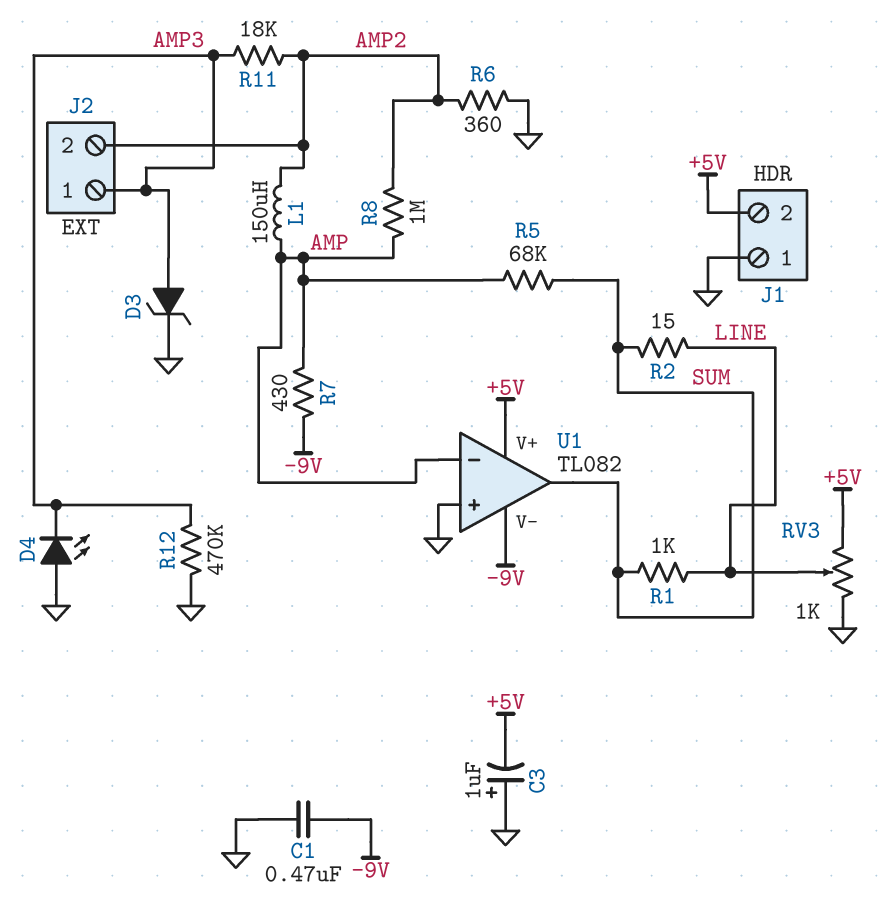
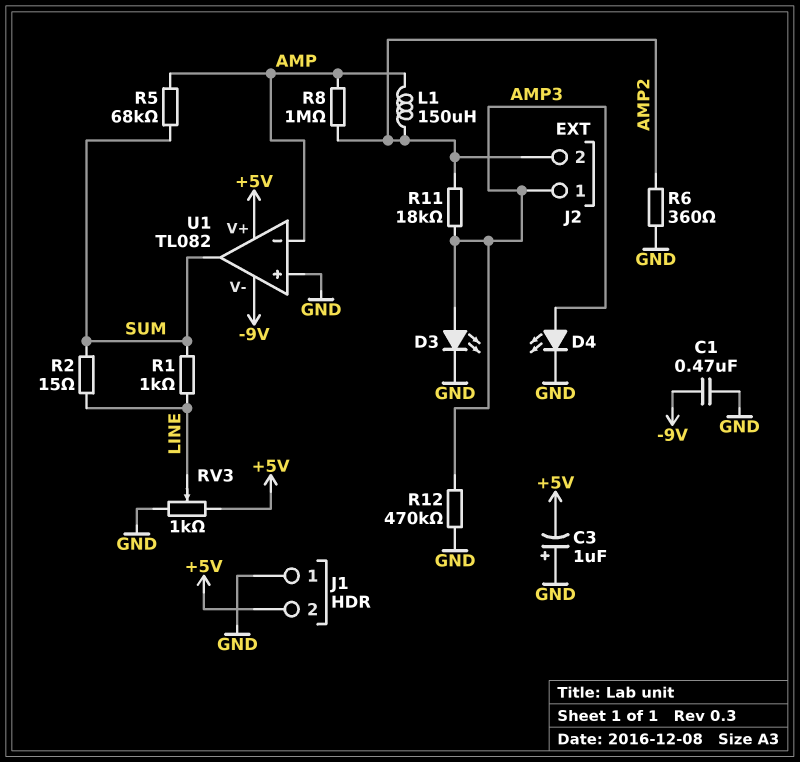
D3: zener (A AMP3, K GND) -> LED (A AMP3, K GND)
D4: LED (A GND, K AMP3) -> LED (A AMP3, K GND)
R7: 430 (-9V, AMP) -> none

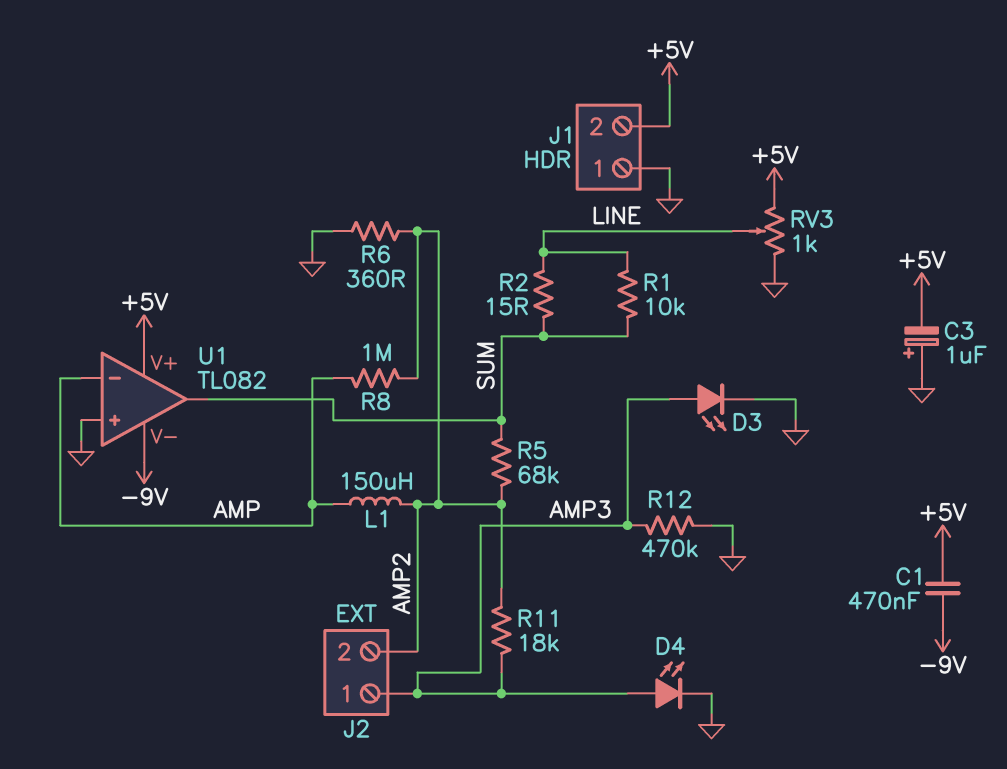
C1: 470nF (-9V, GND) -> 470nF (+5V, -9V)
R1: 1k (LINE, SUM) -> 10k (LINE, SUM)
R5: 68k (AMP, SUM) -> 68k (AMP2, SUM)

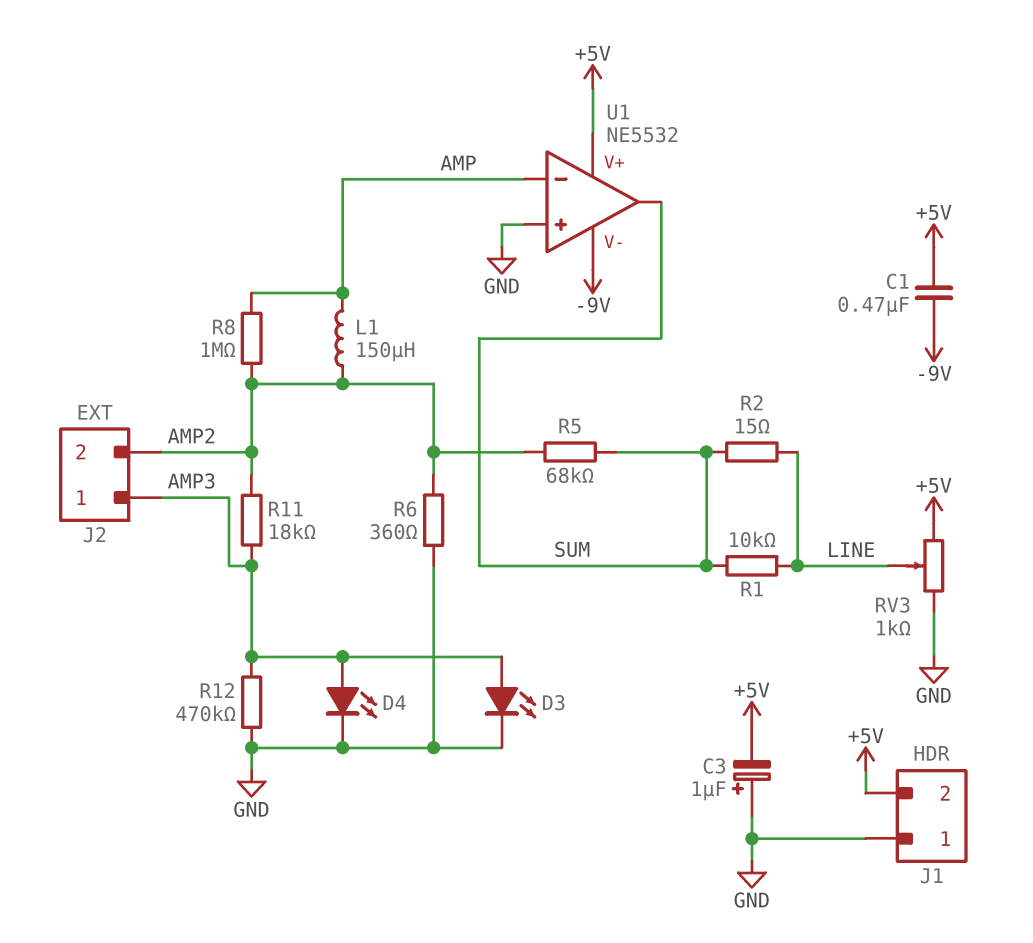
U1: TL082 -> NE5532

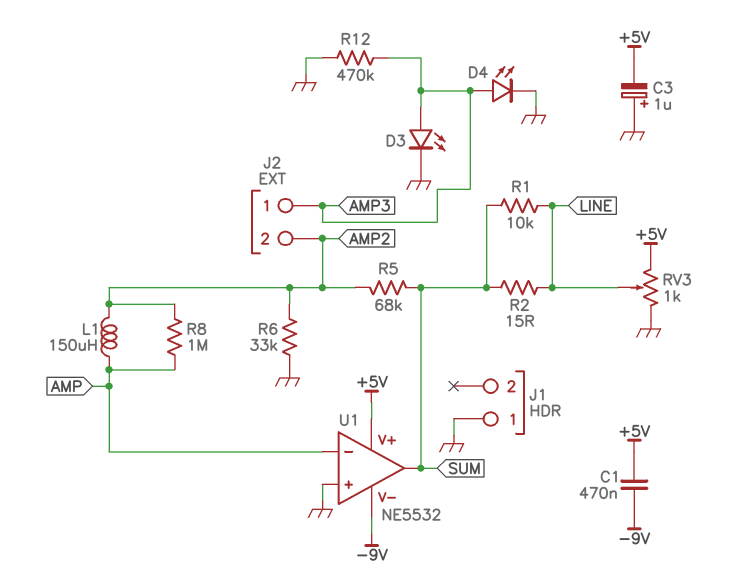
J1 pin 2: +5V -> none
R6: 360 (AMP2, GND) -> 33k (AMP2, GND)
R11: 18k (AMP2, AMP3) -> none

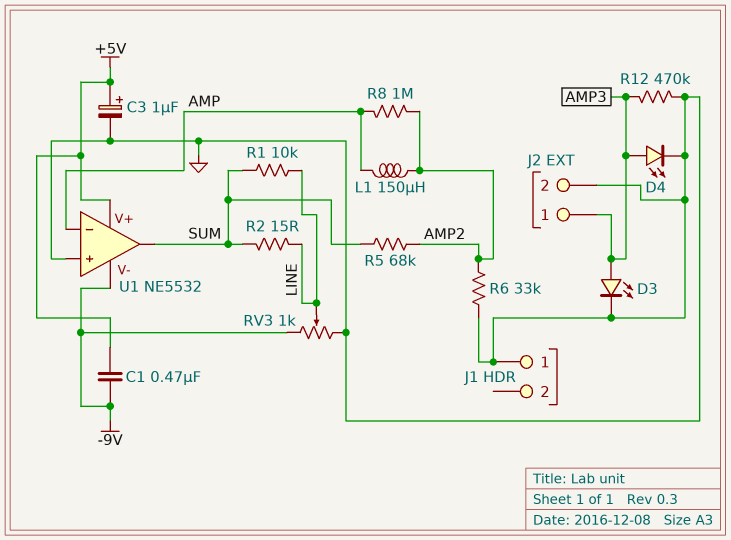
C3: 1uF (plus GND, minus +5V) -> 1uF (plus +5V, minus GND)
J2 pin 2: AMP2 -> GND
RV3: 1k (+5V, GND, wiper LINE) -> 1k (-9V, GND, wiper LINE)

